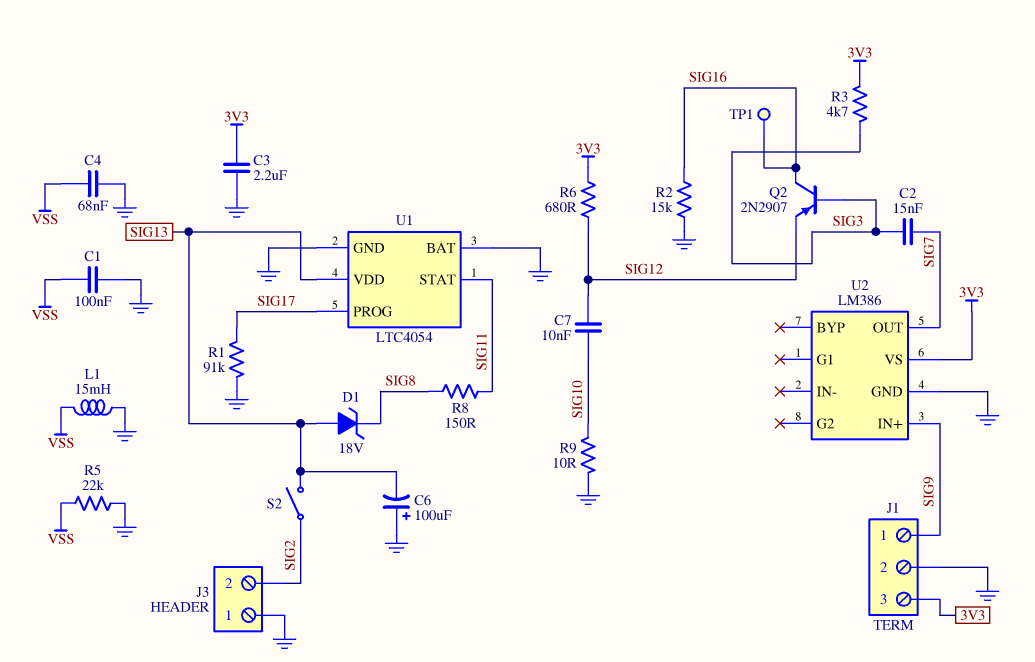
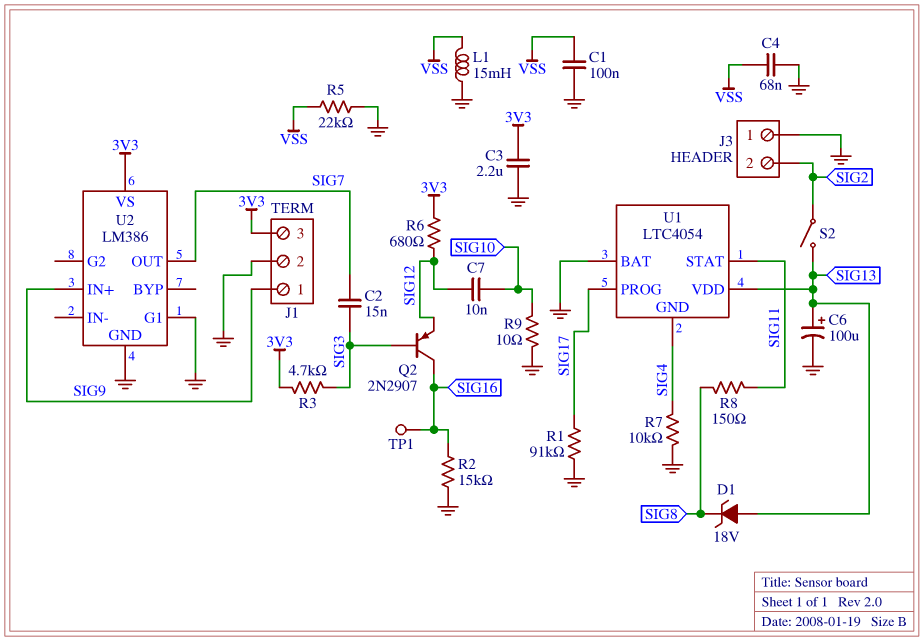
C6: 100uF (plus GND, minus SIG13) -> 100uF (plus SIG13, minus GND)
R7: none -> 10k (GND, SIG4)
U1 pin GND: GND -> SIG4
U2 pin G1: none -> GND

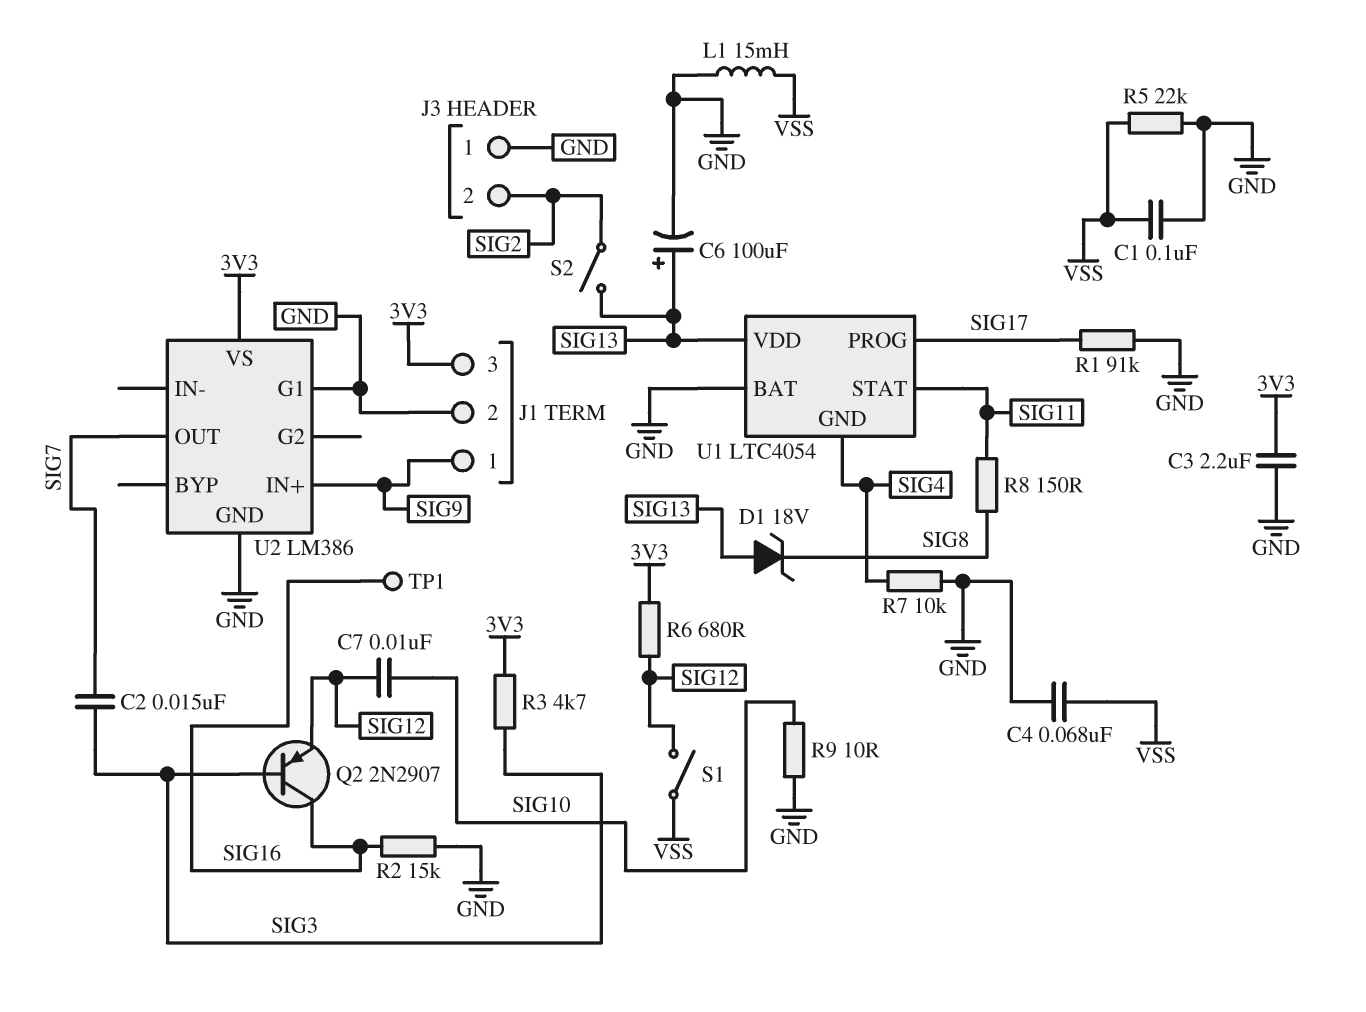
S1: none -> switch (SIG12, VSS)

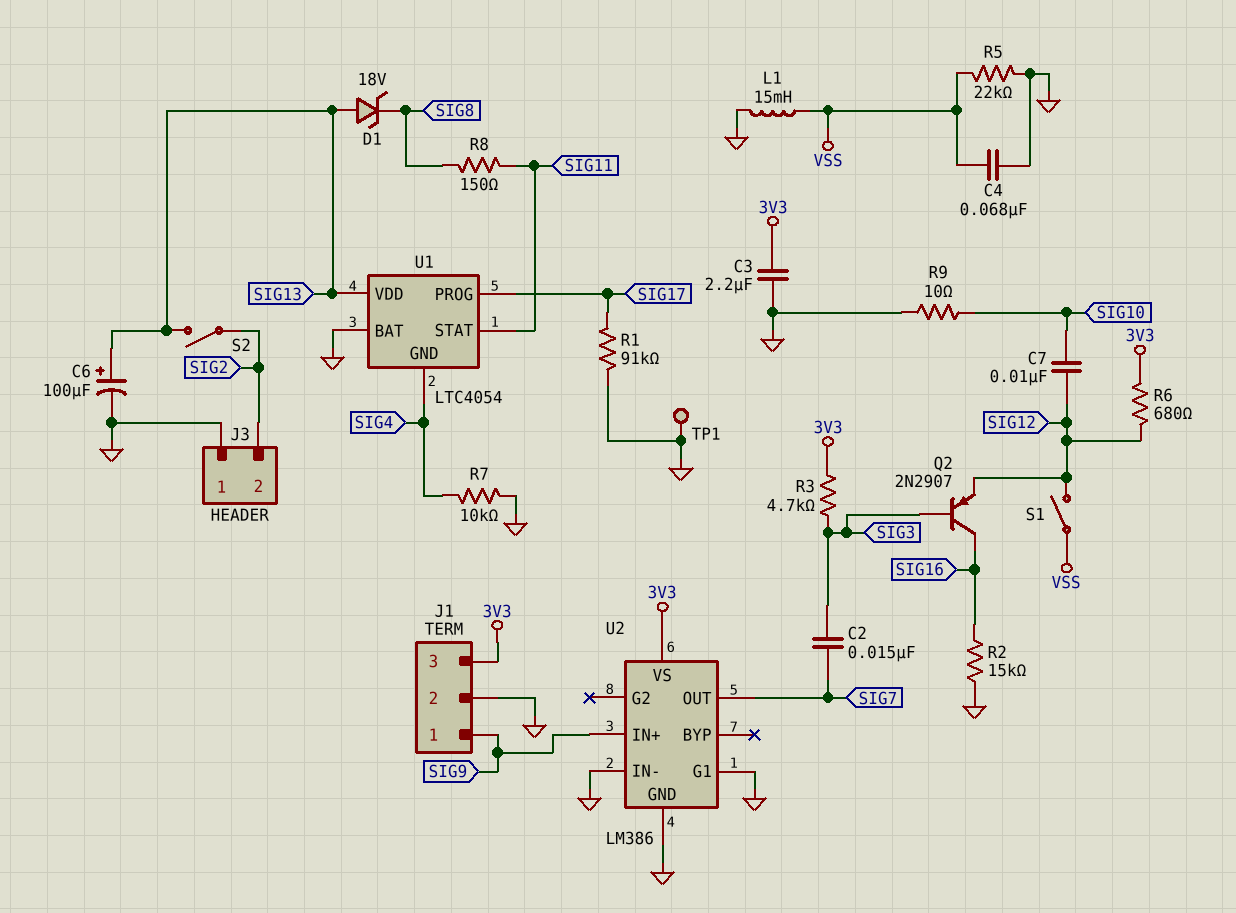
C1: 100nF (GND, VSS) -> none
TP1: test point (SIG16) -> test point (GND)
U2 pin IN-: none -> GND

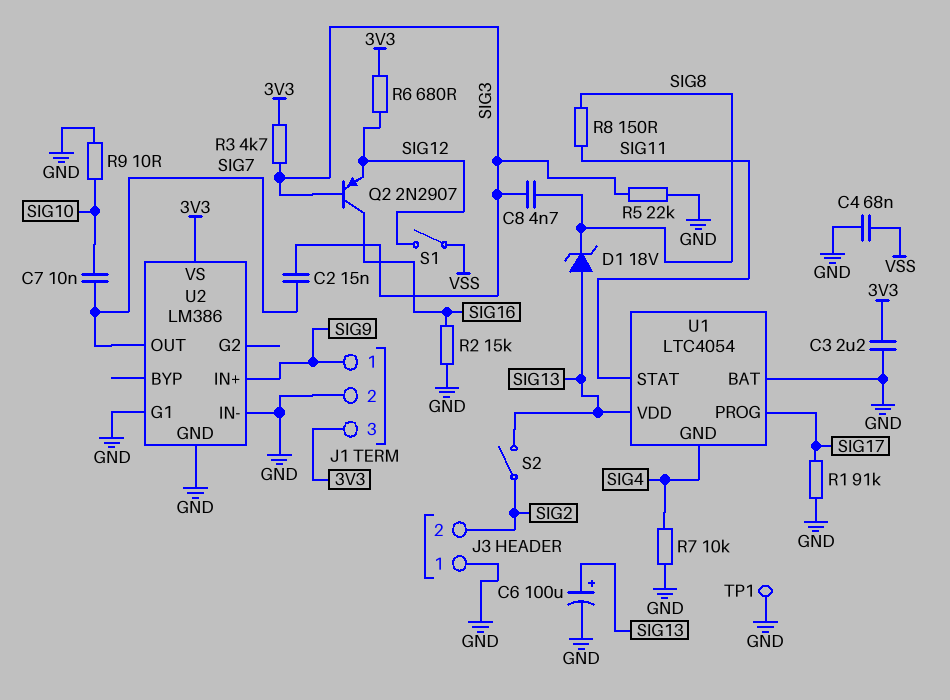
C7: 10nF (SIG10, SIG12) -> 10nF (SIG7, SIG10)
C8: none -> 4.7nF (SIG3, SIG8)
L1: 15mH (GND, VSS) -> none
R5: 22k (GND, VSS) -> 22k (GND, SIG3)

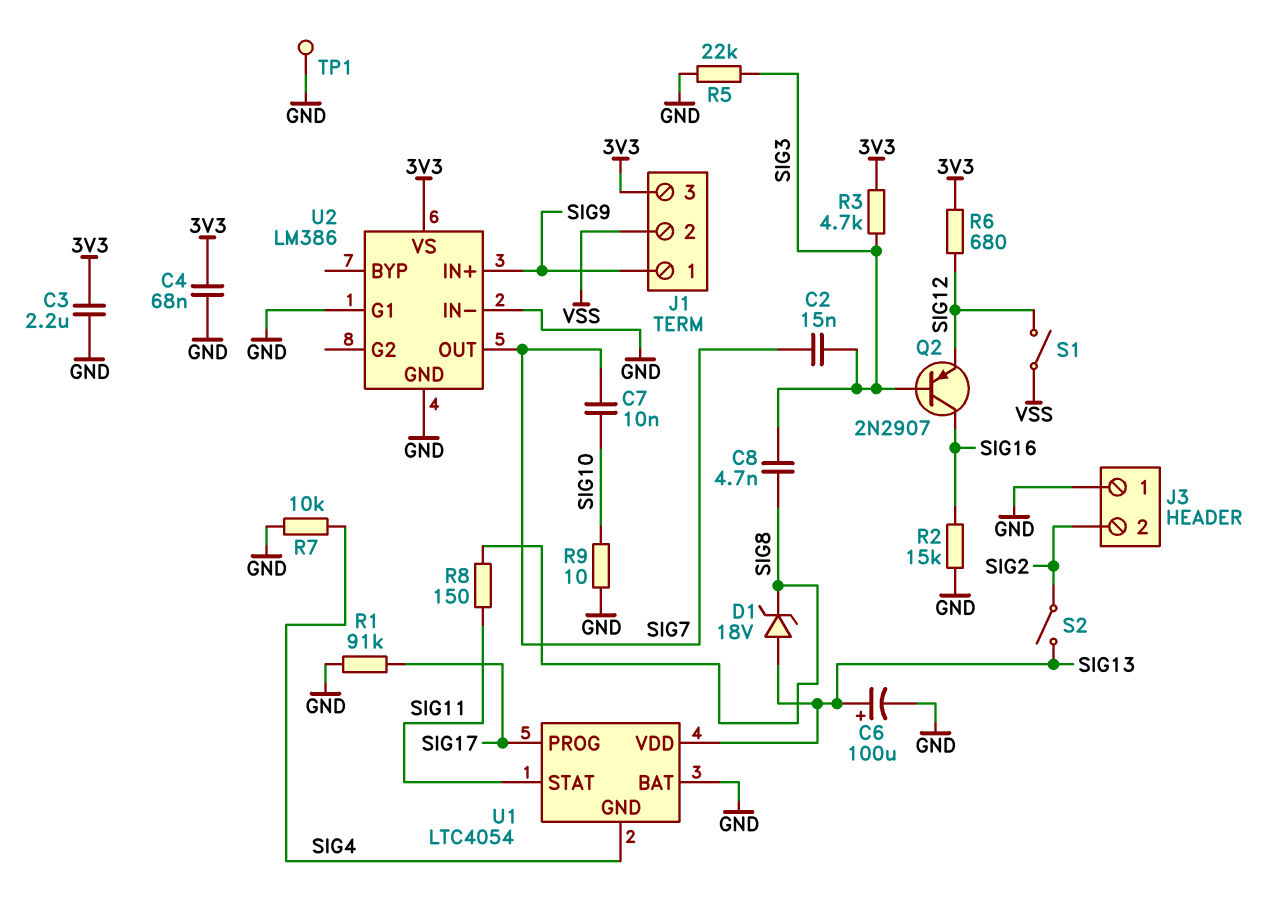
C4: 68nF (GND, VSS) -> 68nF (3V3, GND)
J1 pin 2: GND -> VSS

